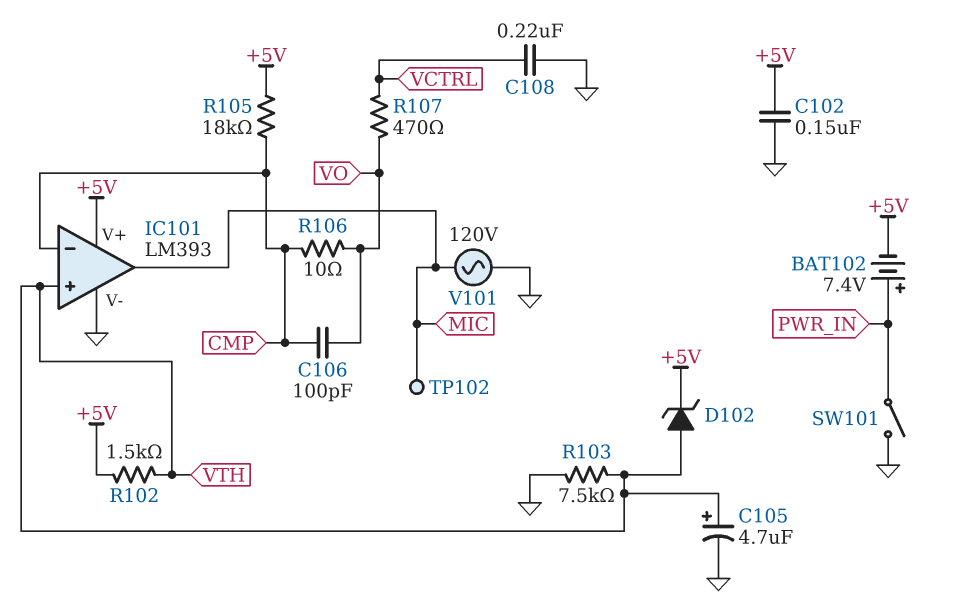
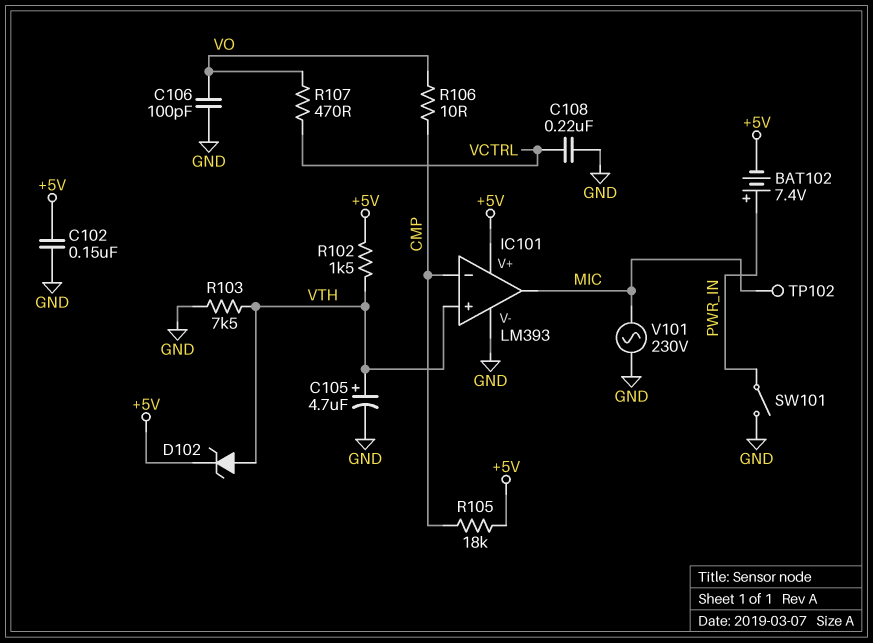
C106: 100pF (CMP, VO) -> 100pF (GND, VO)
V101: AC 120V (GND, MIC) -> AC 230V (GND, MIC)

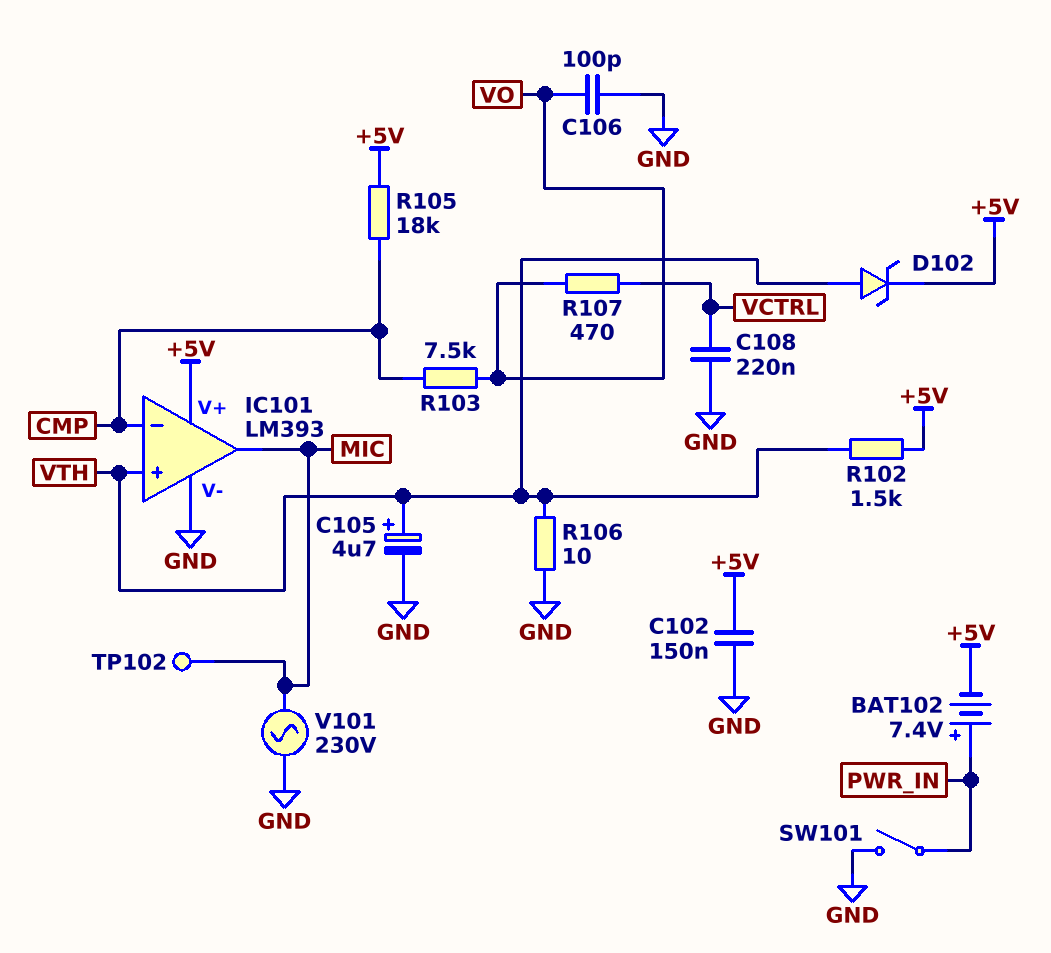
R103: 7.5k (GND, VTH) -> 7.5k (CMP, VO)
R106: 10 (CMP, VO) -> 10 (GND, VTH)

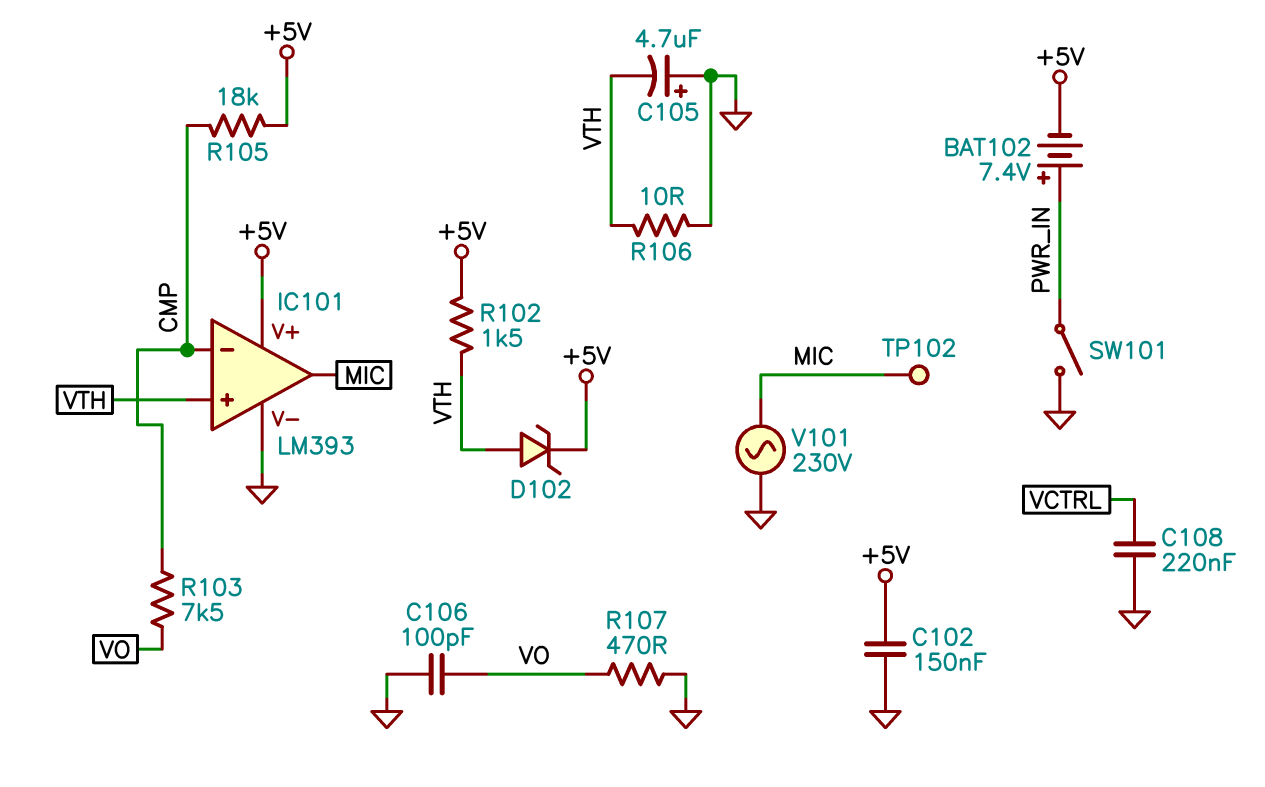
C105: 4.7uF (plus VTH, minus GND) -> 4.7uF (plus GND, minus VTH)
R107: 470 (VCTRL, VO) -> 470 (GND, VO)

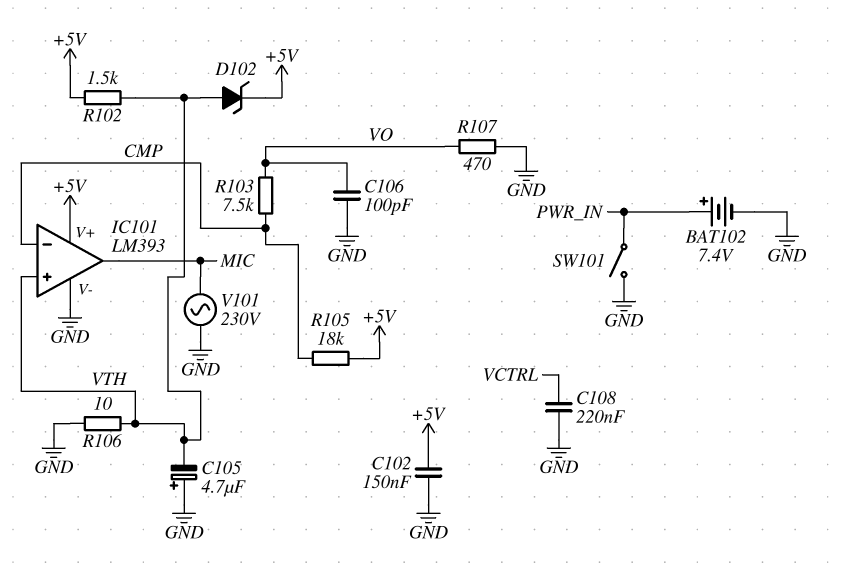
BAT102: 7.4V (plus PWR_IN, minus +5V) -> 7.4V (plus PWR_IN, minus GND)
TP102: test point (MIC) -> none

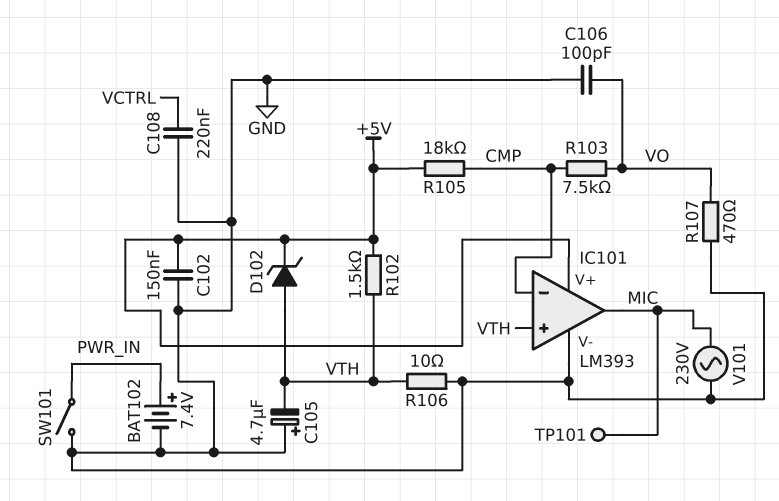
TP101: none -> test point (MIC)

